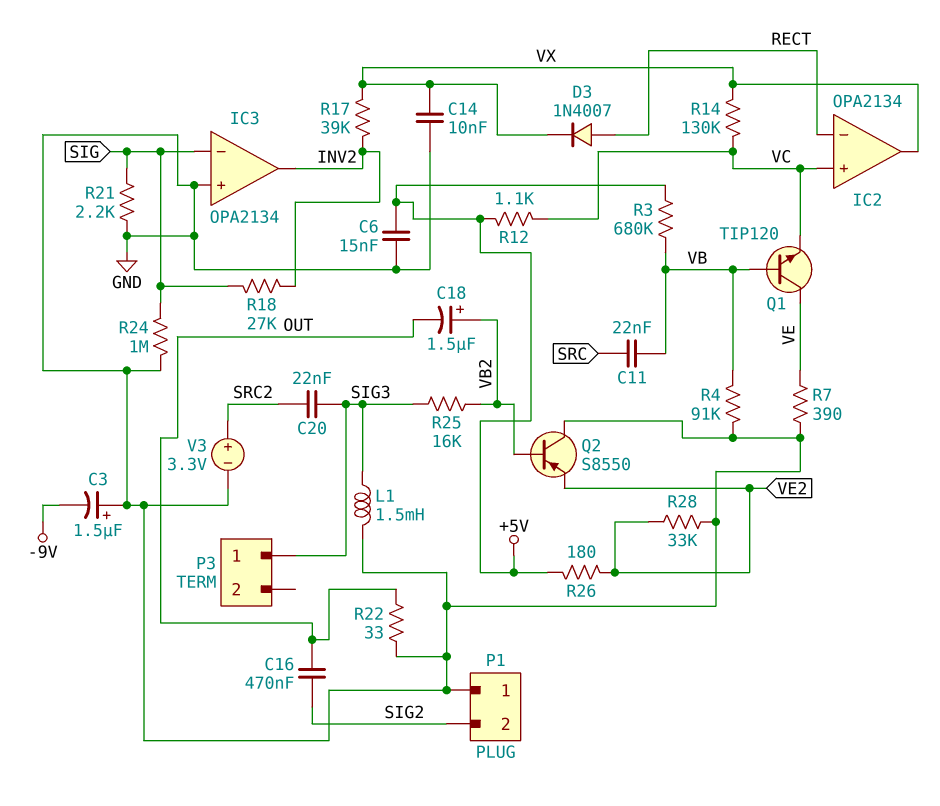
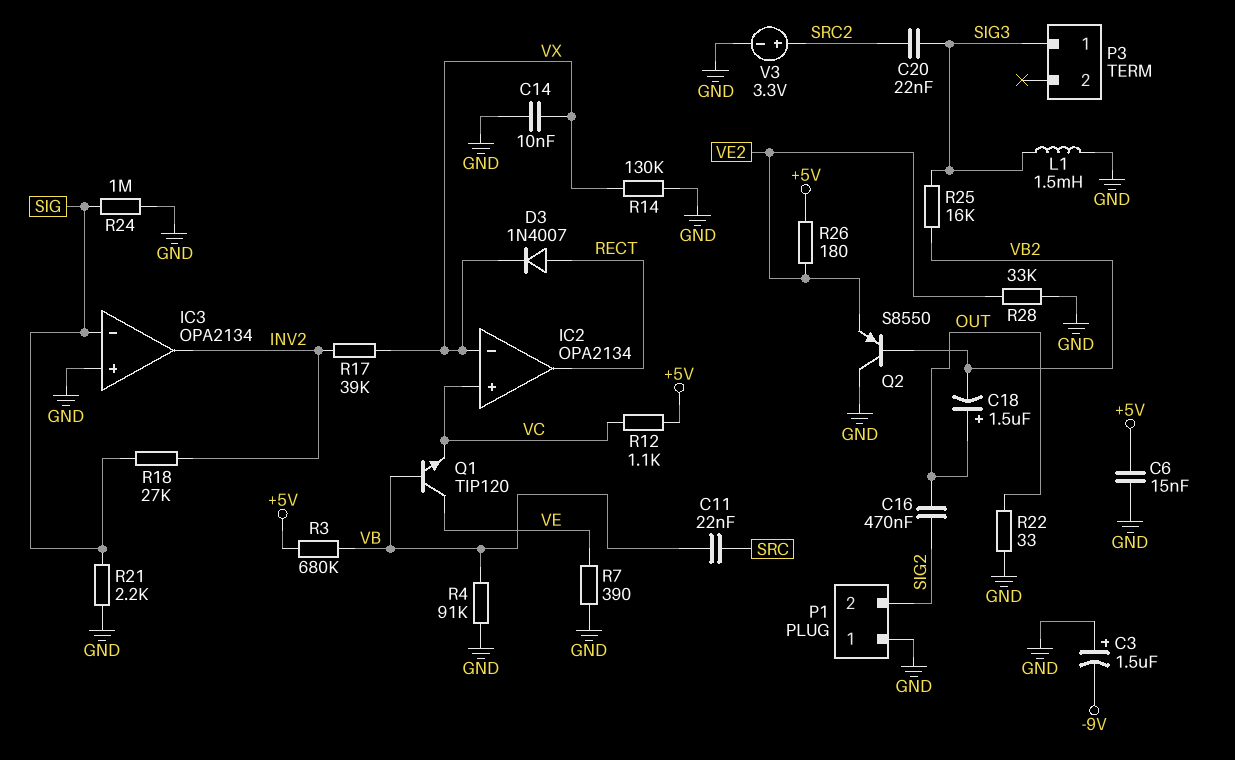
C18: 1.5uF (plus VB2, minus OUT) -> 1.5uF (plus OUT, minus VB2)
IC2 pin in-: RECT -> VX
IC2 pin out: VX -> RECT
R14: 130k (VC, VX) -> 130k (GND, VX)

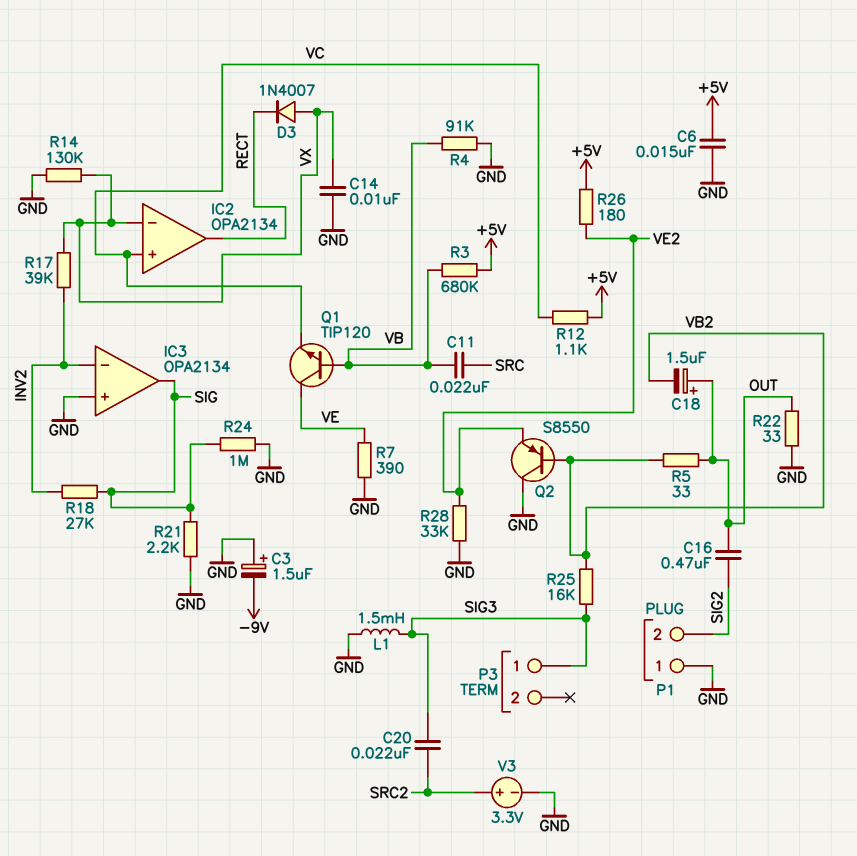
D3: diode 1N4007 (A RECT, K VX) -> diode 1N4007 (A VX, K RECT)
IC3 pin in-: SIG -> INV2
IC3 pin out: INV2 -> SIG
R5: none -> 33 (OUT, VB2)

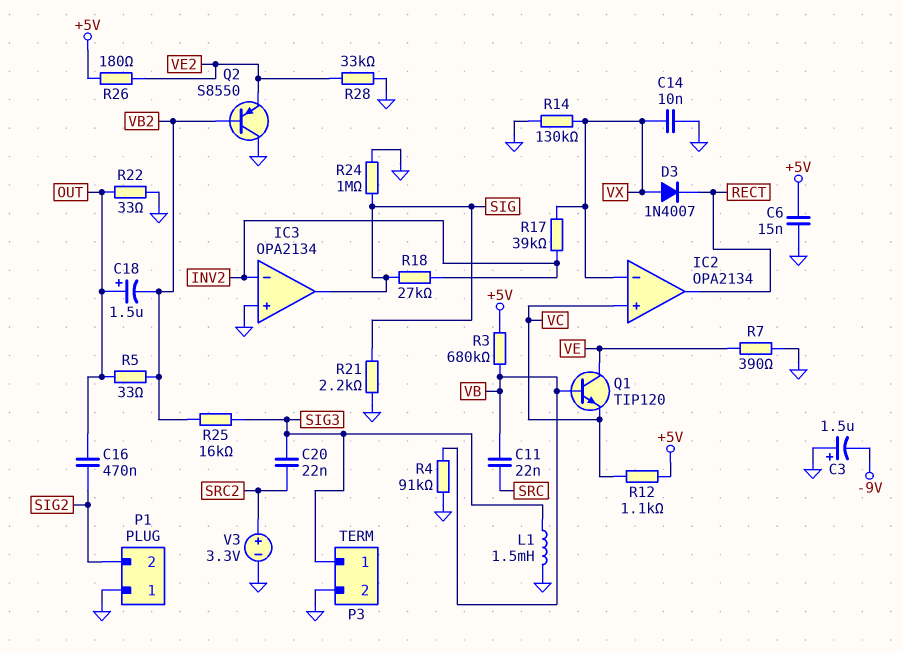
P3 pin 2: none -> GND

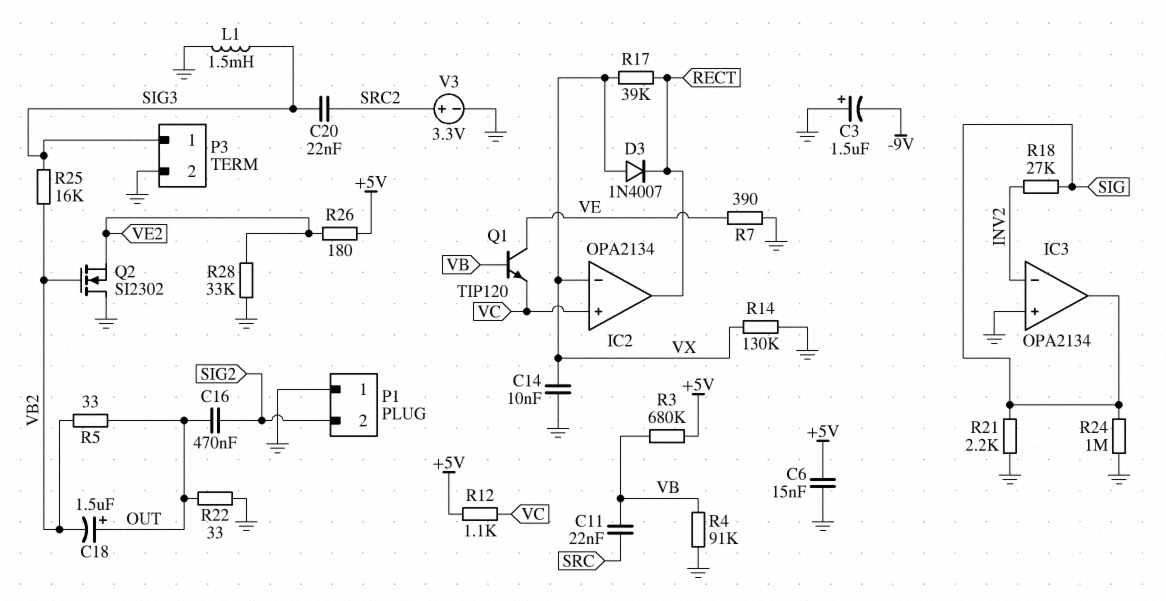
Q2: PNP S8550 (B VB2, C GND, E VE2) -> NMOS SI2302 (G VB2, D GND, S VE2)
R17: 39k (INV2, VX) -> 39k (RECT, VX)

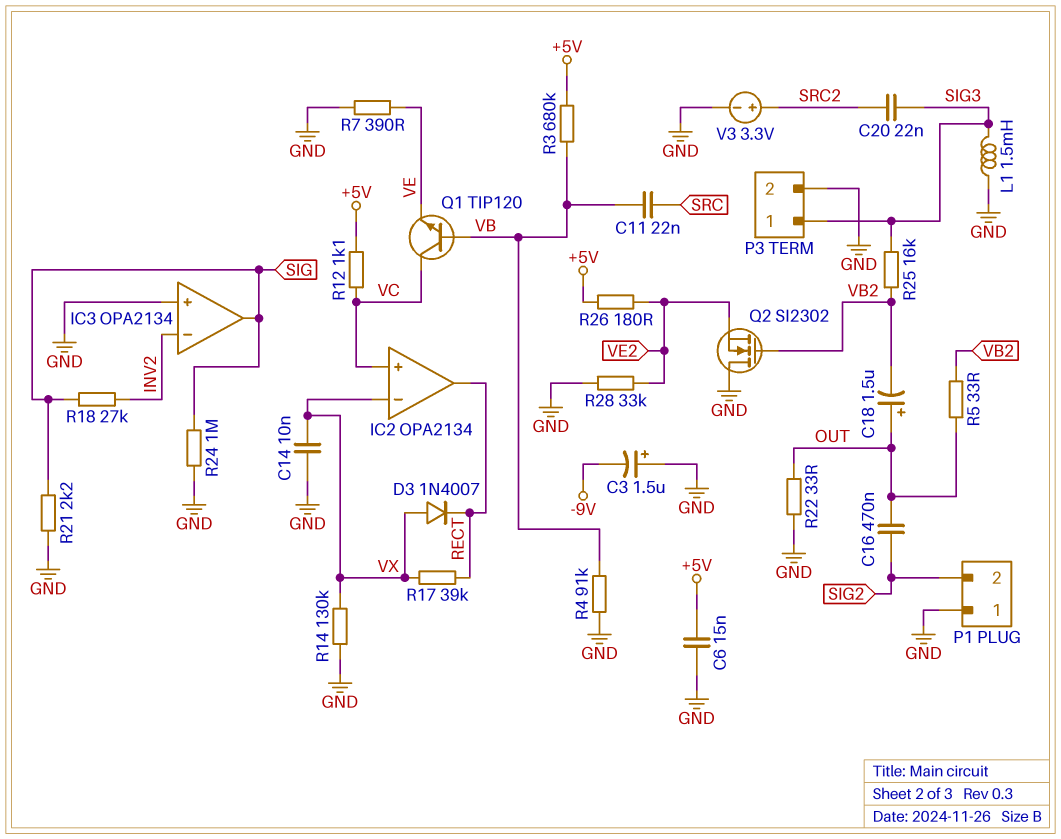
Q1: NPN TIP120 (B VB, C VE, E VC) -> NPN TIP120 (B VB, C VC, E VE)

